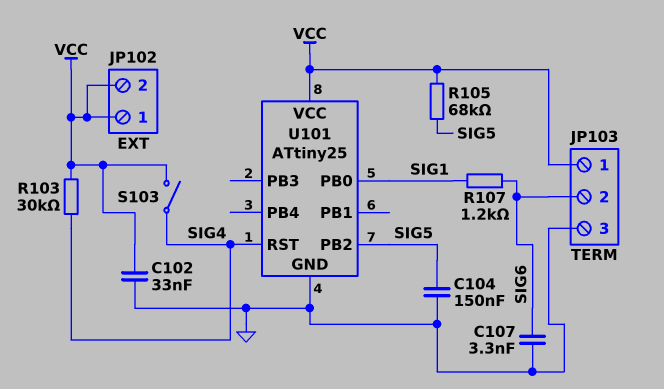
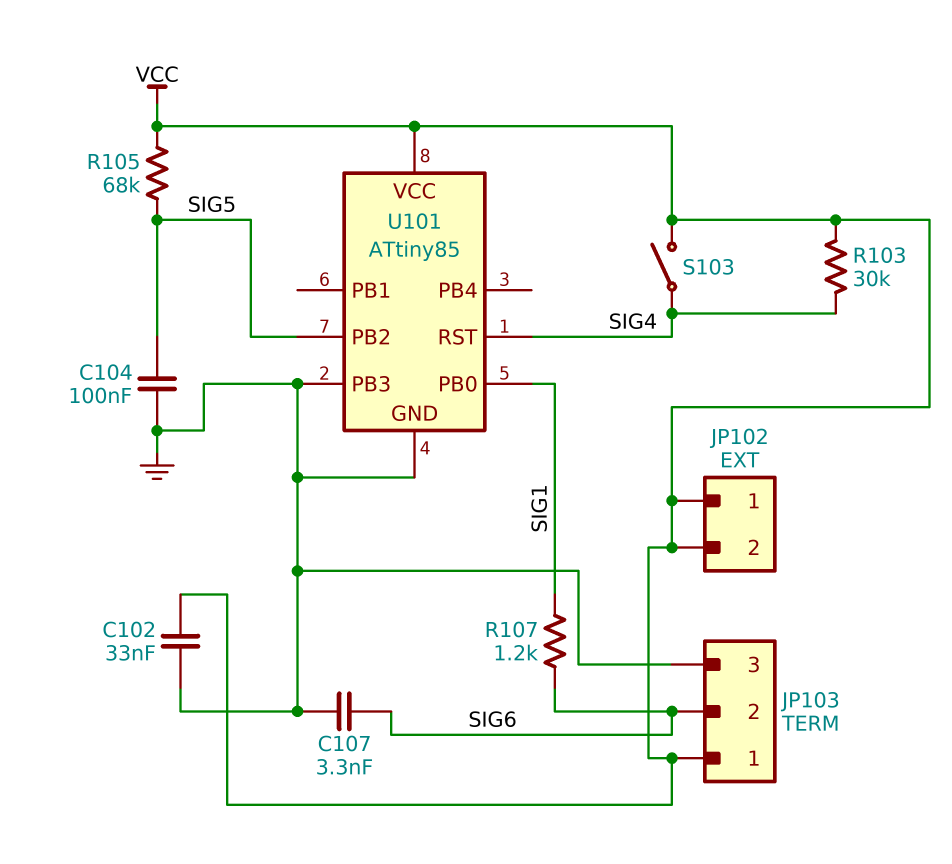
C104: 150nF (GND, SIG5) -> 100nF (GND, SIG5)
U101: ATtiny25 -> ATtiny85
U101 pin PB3: none -> GND

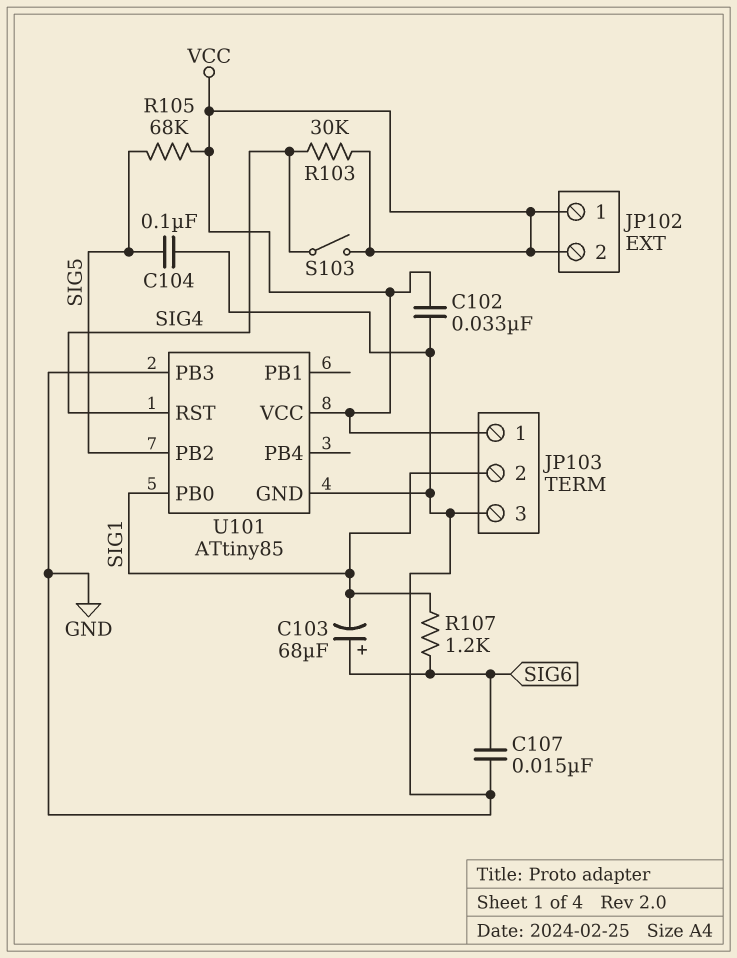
C103: none -> 68uF (plus SIG6, minus SIG1)
C107: 3.3nF (GND, SIG6) -> 15nF (GND, SIG6)
JP103 pin 2: SIG6 -> SIG1

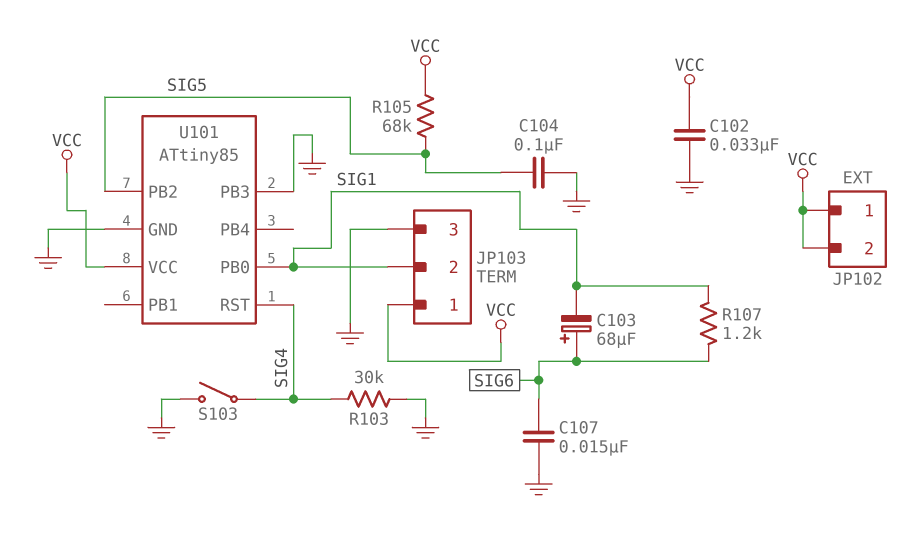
R103: 30k (SIG4, VCC) -> 30k (GND, SIG4)
S103: switch (SIG4, VCC) -> switch (GND, SIG4)

